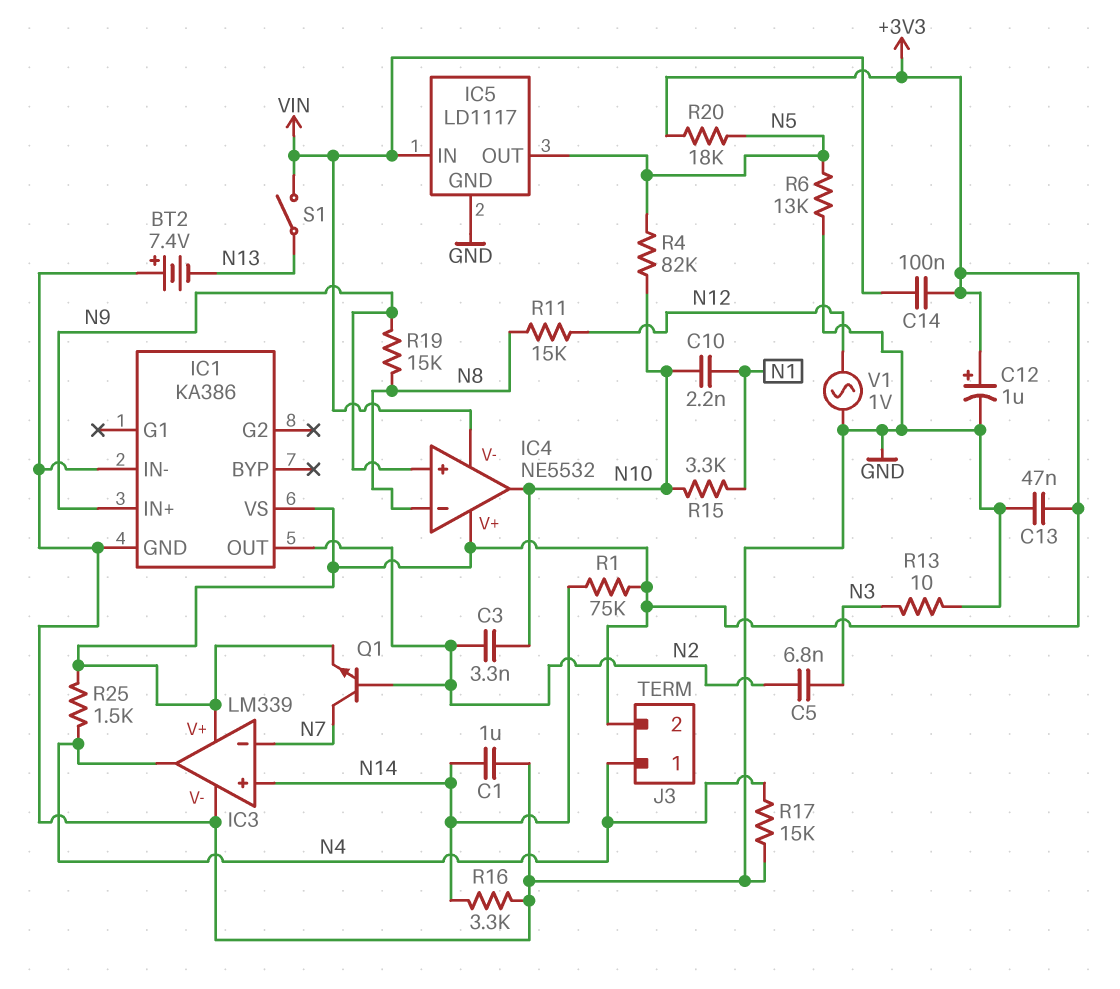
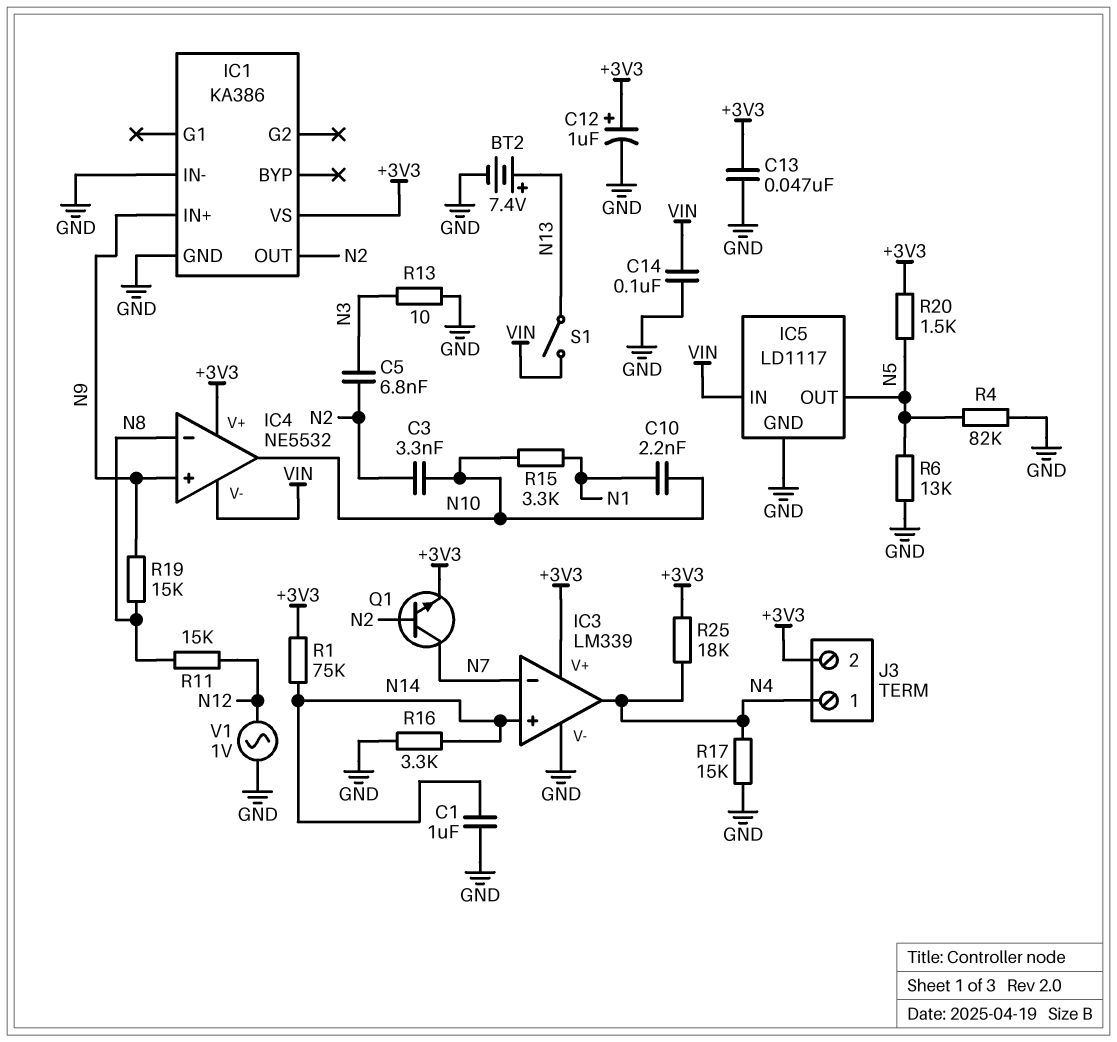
BT2: 7.4V (plus GND, minus N13) -> 7.4V (plus N13, minus GND)
C14: 100nF (+3V3, VIN) -> 100nF (GND, VIN)
R4: 82k (N5, N10) -> 82k (GND, N5)
R20: 18k (+3V3, N5) -> 1.5k (+3V3, N5)
R25: 1.5k (+3V3, N4) -> 18k (+3V3, N4)

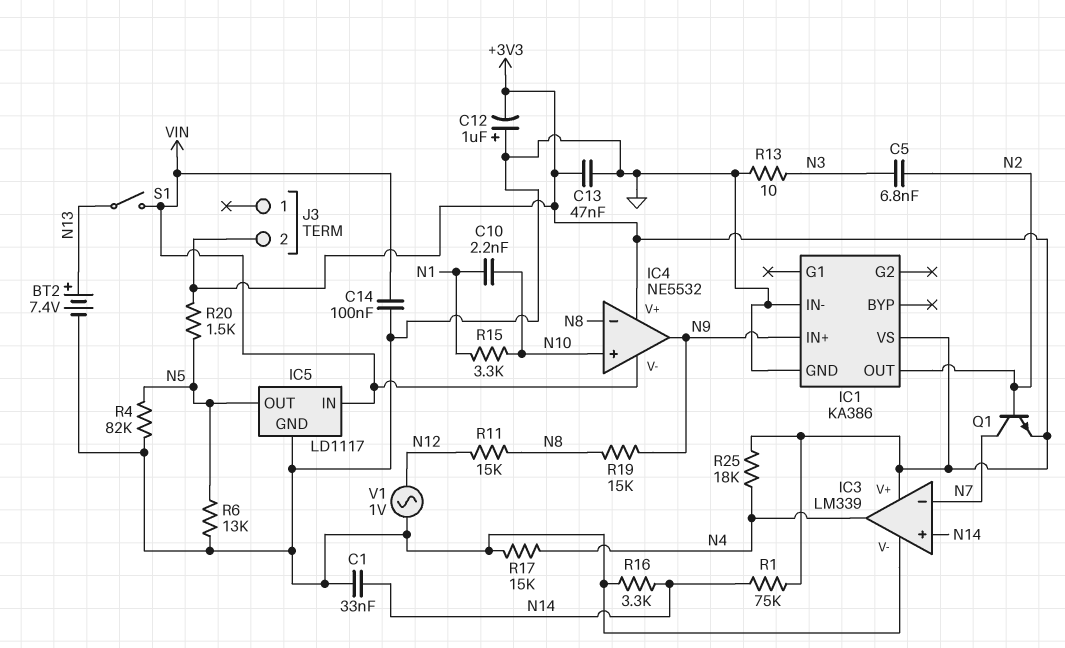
C1: 1uF (GND, N14) -> 33nF (GND, N14)
C3: 3.3nF (N2, N10) -> none
C12: 1uF (plus +3V3, minus GND) -> 1uF (plus GND, minus +3V3)
IC4 pin in+: N9 -> N10
IC4 pin out: N10 -> N9
J3 pin 1: N4 -> none

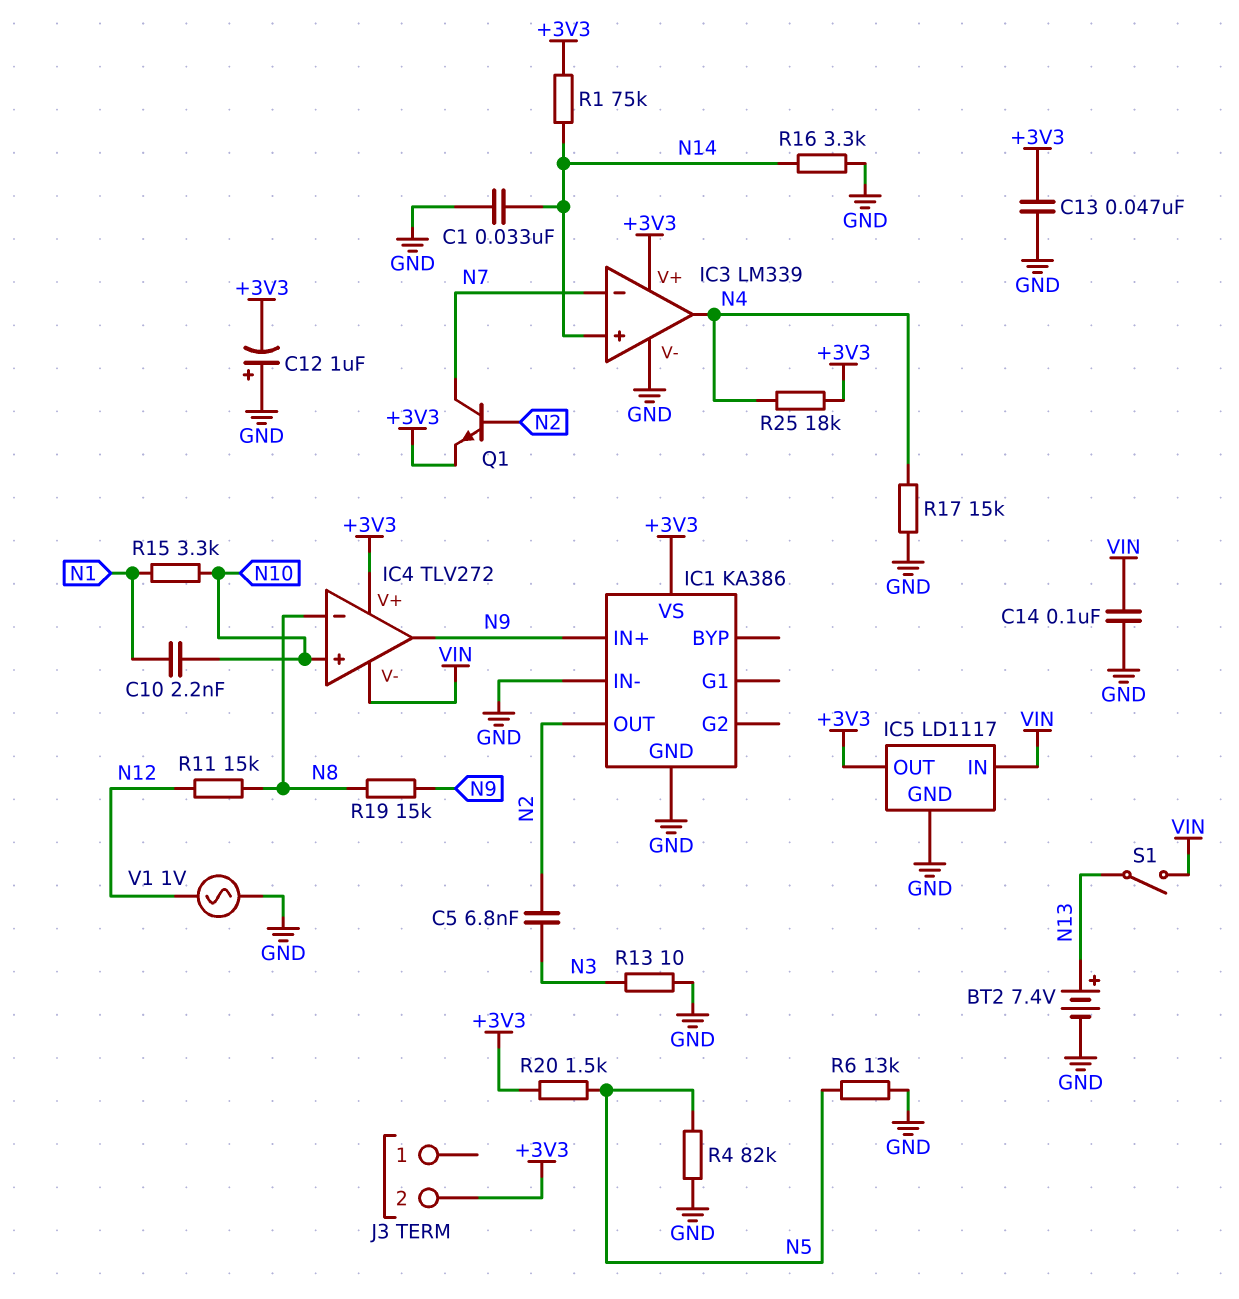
IC4: NE5532 -> TLV272
IC5 pin OUT: N5 -> +3V3

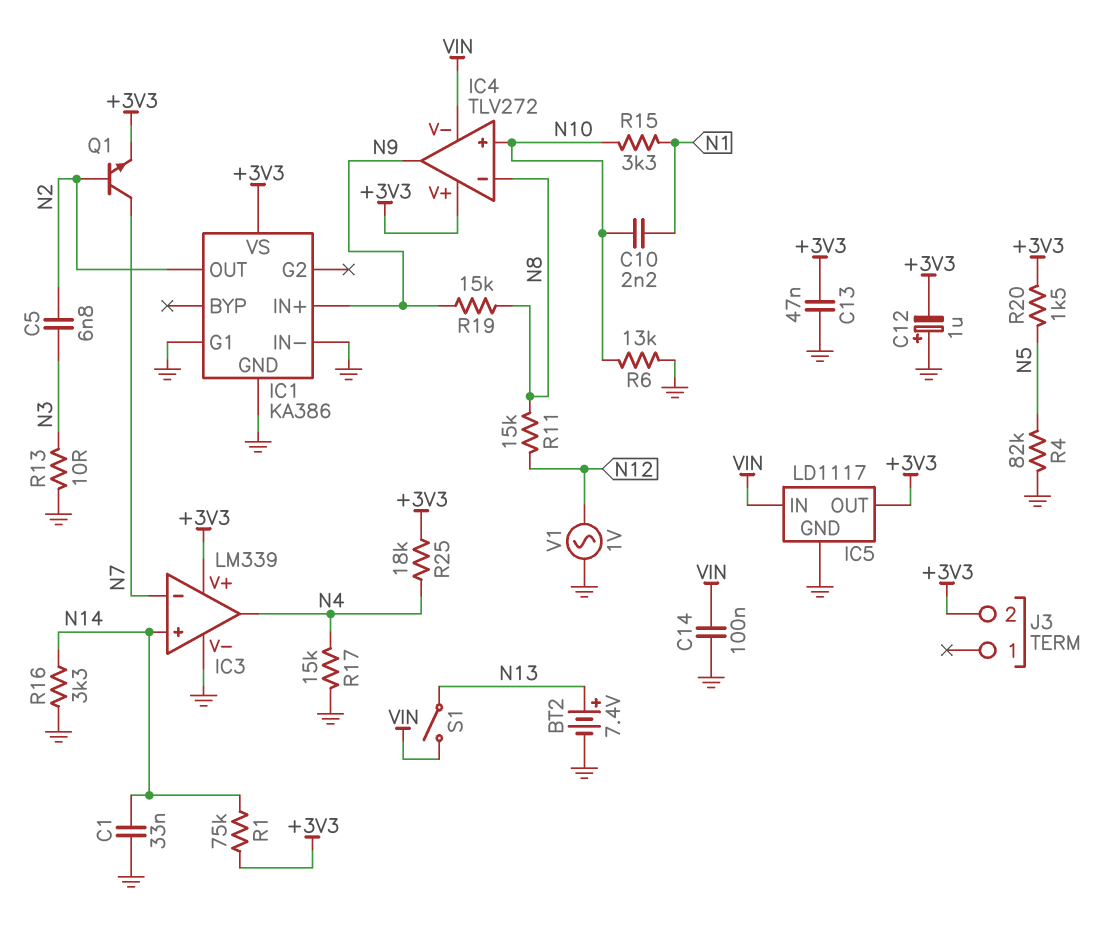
IC1 pin G1: none -> GND
R6: 13k (GND, N5) -> 13k (GND, N10)

